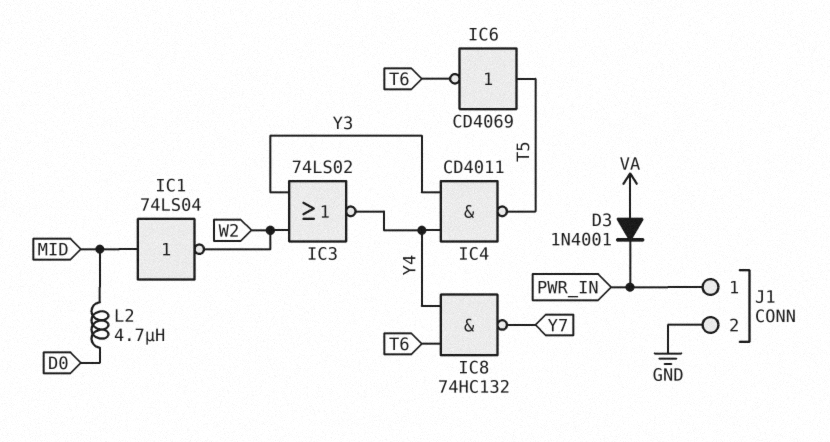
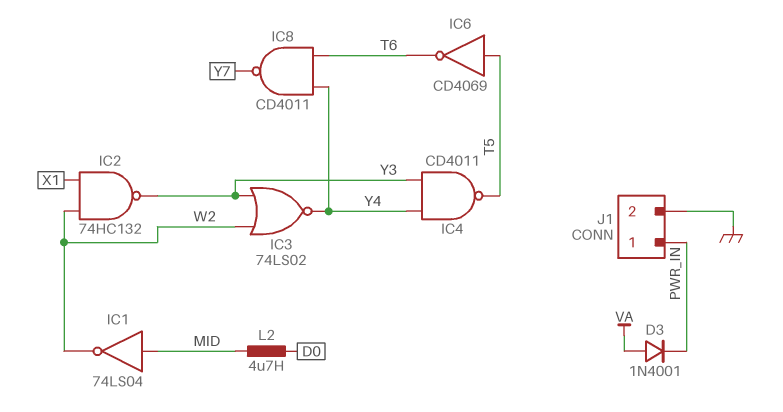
IC2: none -> NAND 74HC132 (in W2, in X1, out Y3)
IC8: NAND 74HC132 (in T6, in Y4, out Y7) -> NAND CD4011 (in T6, in Y4, out Y7)

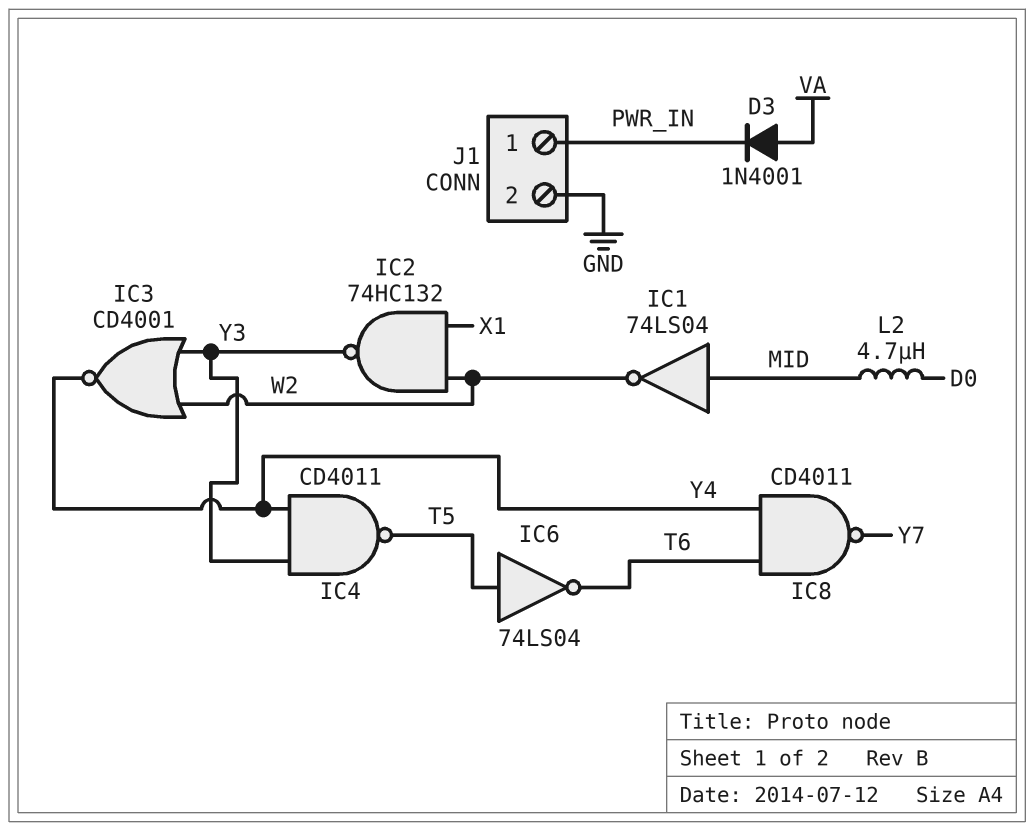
IC3: NOR 74LS02 (in W2, in Y3, out Y4) -> NOR CD4001 (in W2, in Y3, out Y4)
IC6: NOT CD4069 (in T5, out T6) -> NOT 74LS04 (in T5, out T6)

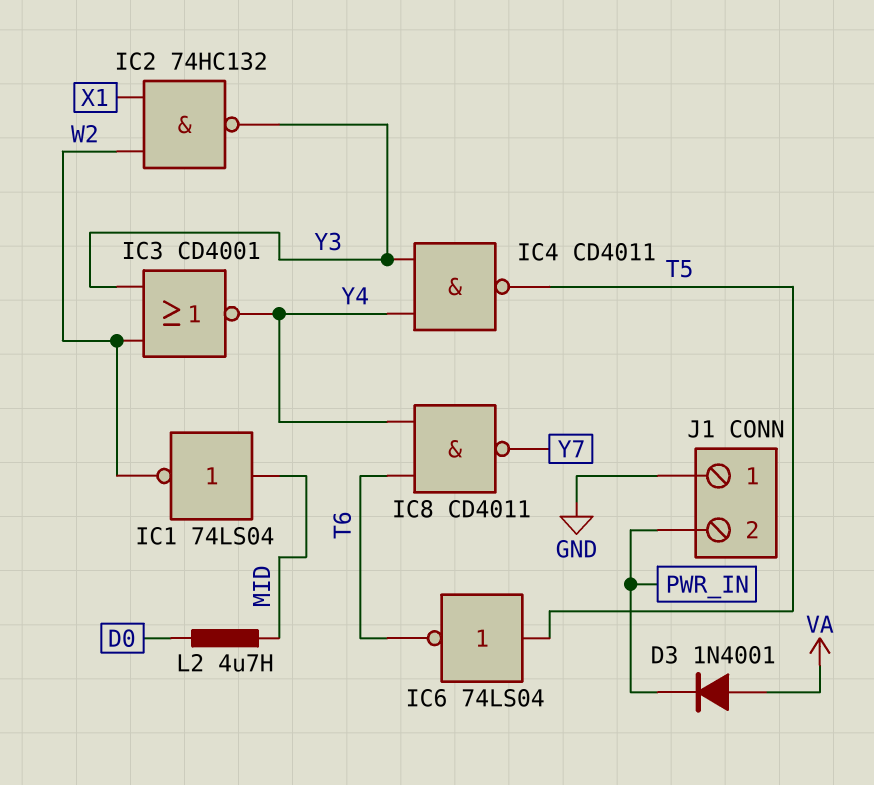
J1 pin 1: PWR_IN -> GND
J1 pin 2: GND -> PWR_IN

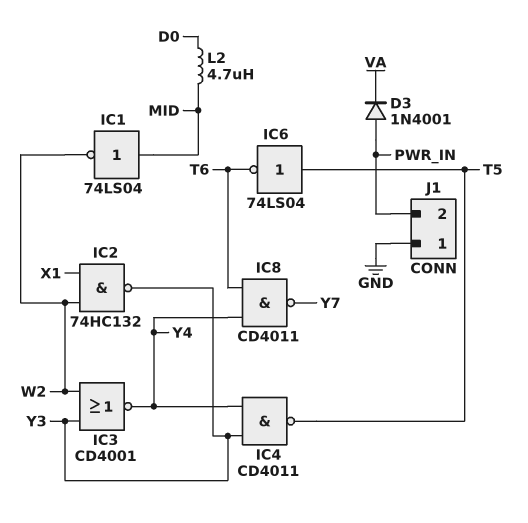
D3: diode 1N4001 (A VA, K PWR_IN) -> diode 1N4001 (A PWR_IN, K VA)

